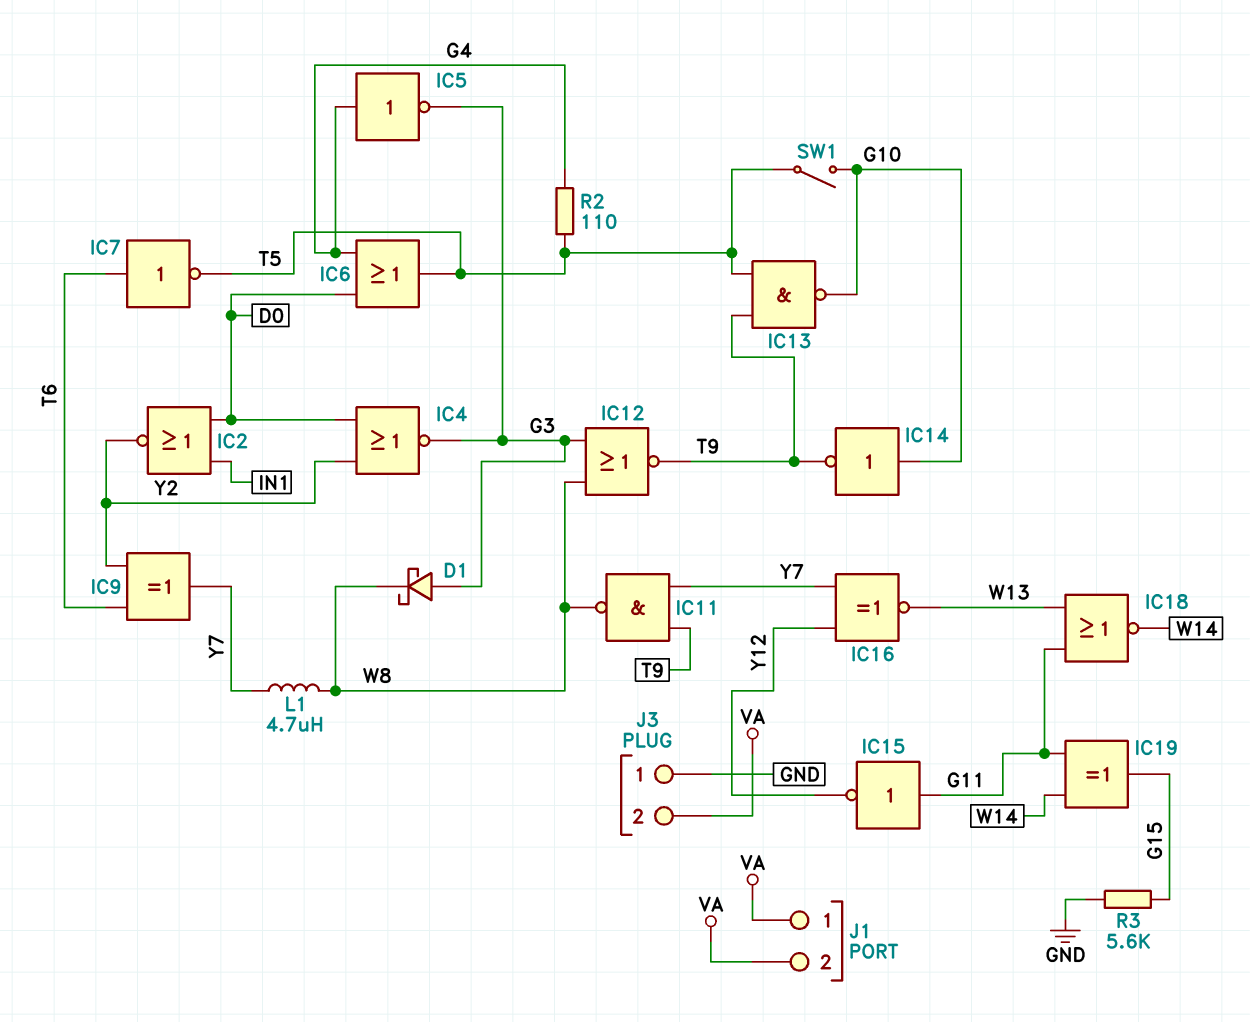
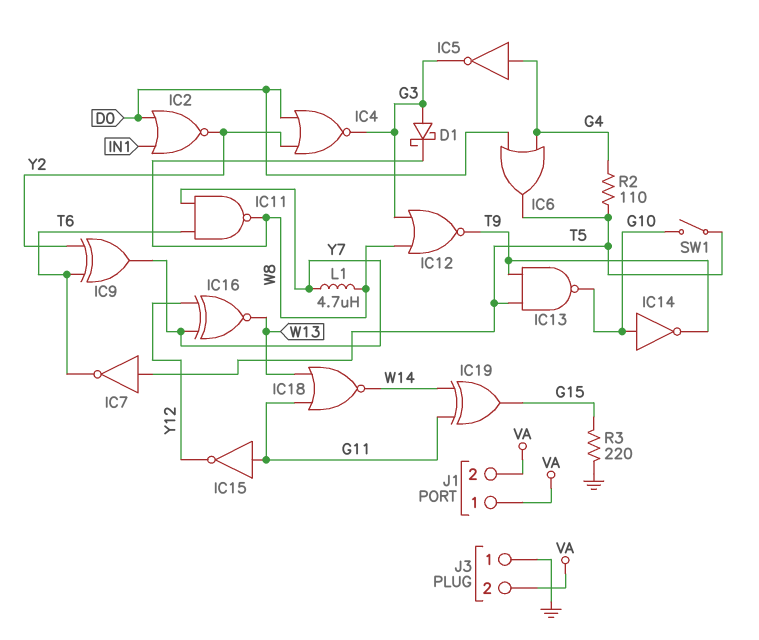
IC7: NOT (in T6, out T5) -> NOT (in T5, out T6)
IC11: NAND (in T9, in Y7, out W8) -> NAND (in T6, in Y7, out W8)
R3: 5.6k (G15, GND) -> 220 (G15, GND)

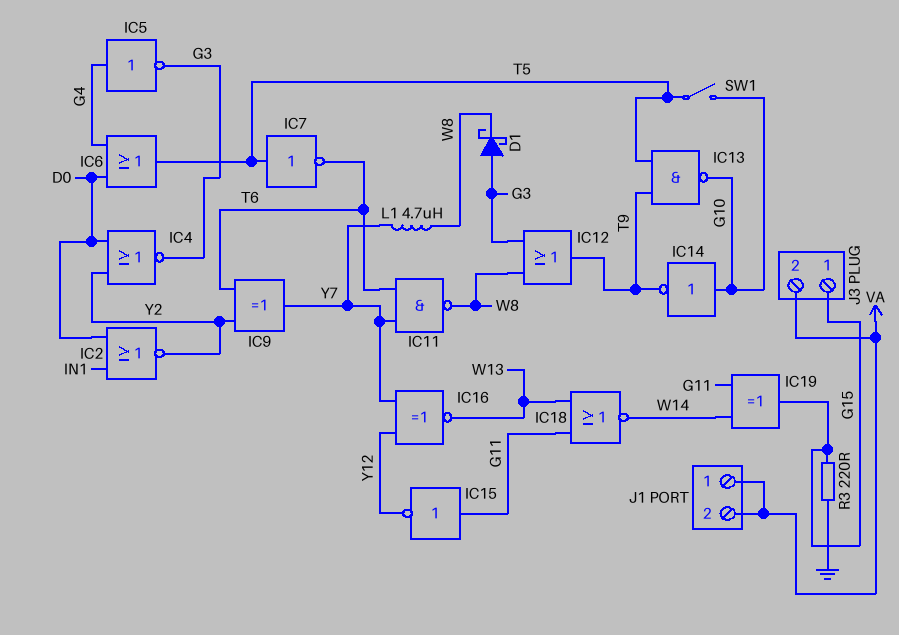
IC12: NOR (in G3, in W8, out T9) -> OR (in G3, in W8, out T9)
J3 pin 1: GND -> G15
R2: 110 (G4, T5) -> none

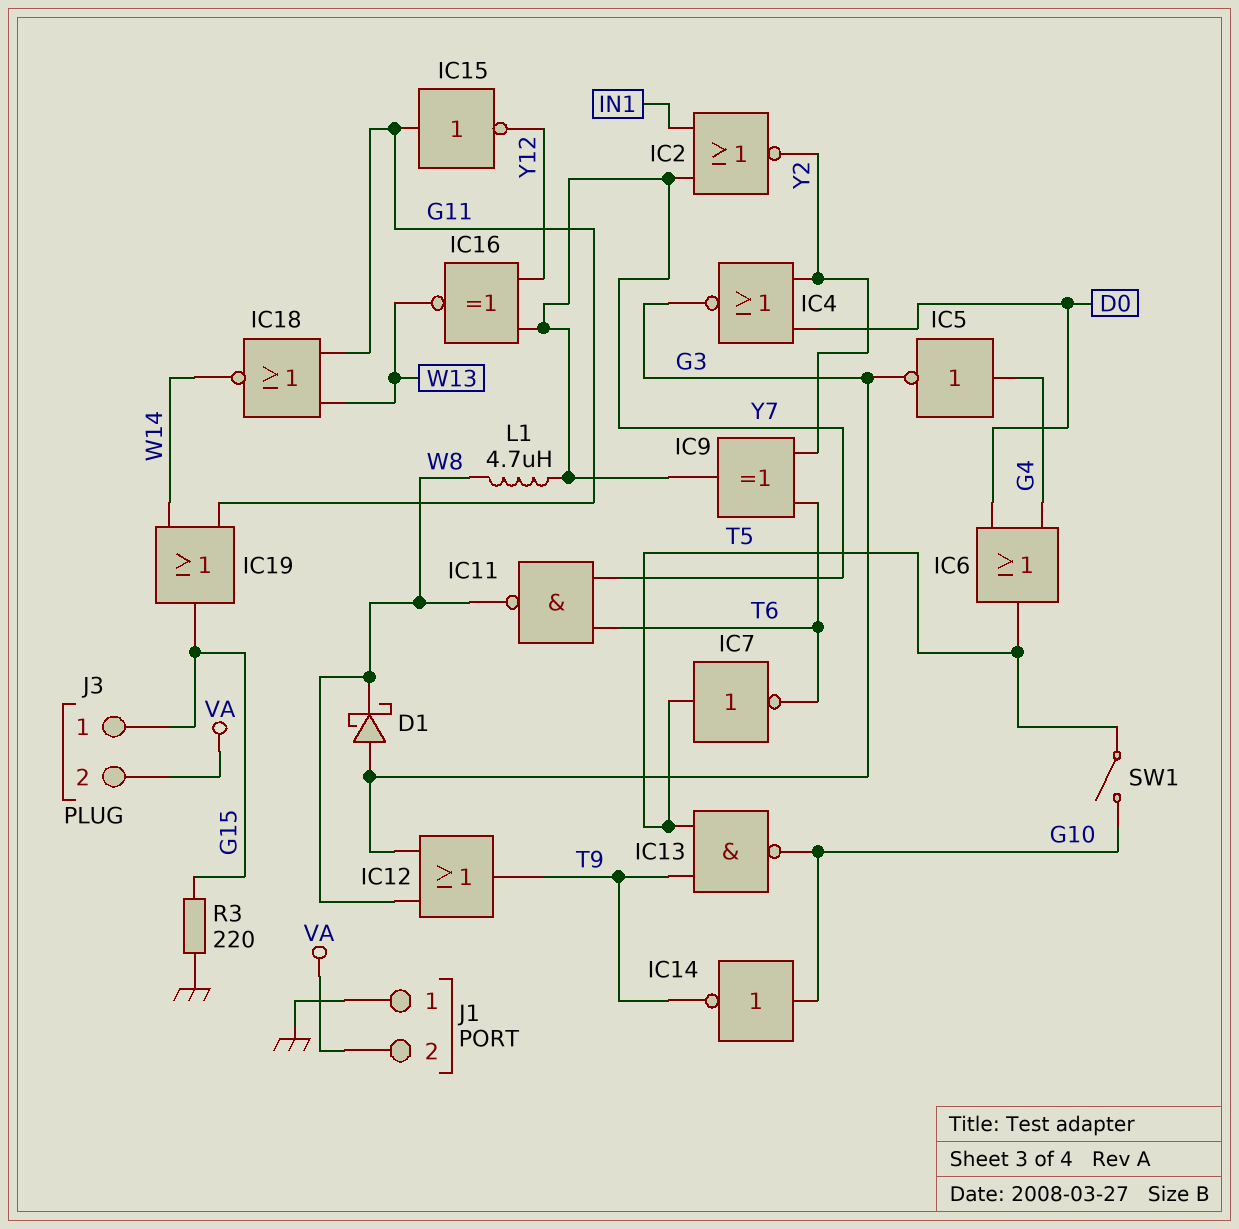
IC2: NOR (in D0, in IN1, out Y2) -> NOR (in IN1, in Y7, out Y2)
IC19: XOR (in G11, in W14, out G15) -> OR (in G11, in W14, out G15)
J1 pin 1: VA -> GND

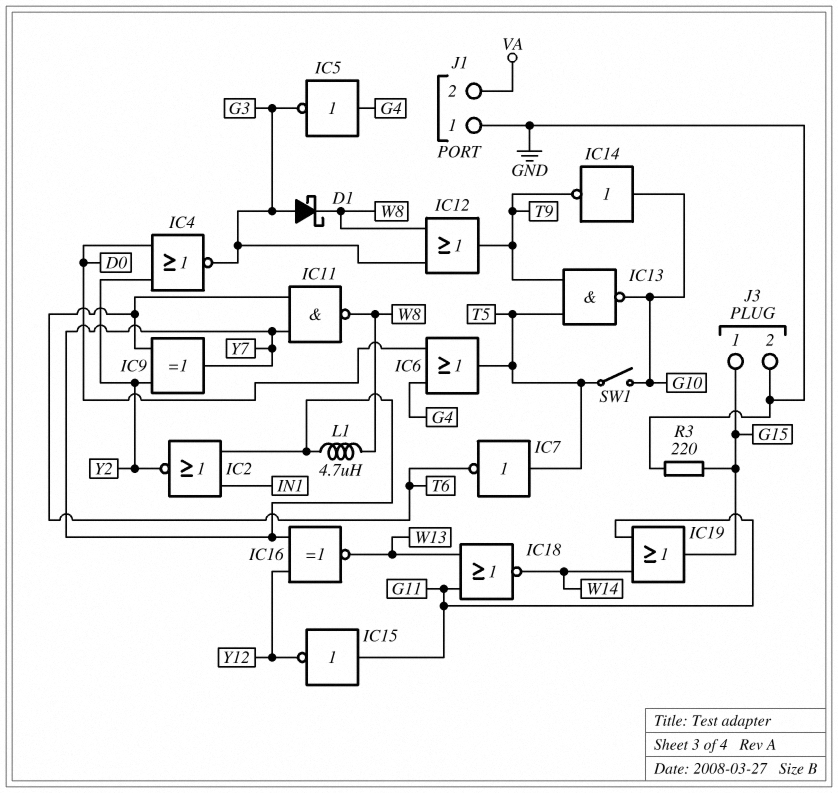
J3 pin 2: VA -> GND

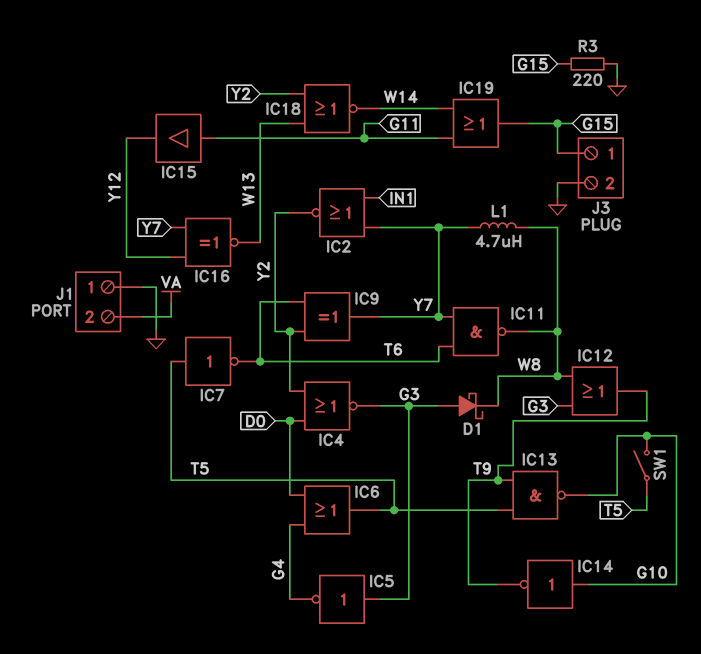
IC5: NOT (in G4, out G3) -> NOT (in G3, out G4)
IC15: NOT (in G11, out Y12) -> buffer (in G11, out Y12)
IC18: NOR (in G11, in W13, out W14) -> NOR (in W13, in Y2, out W14)

